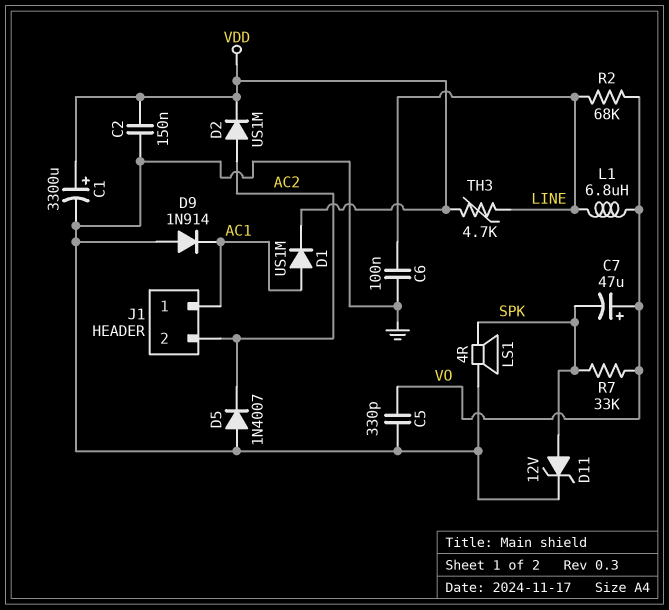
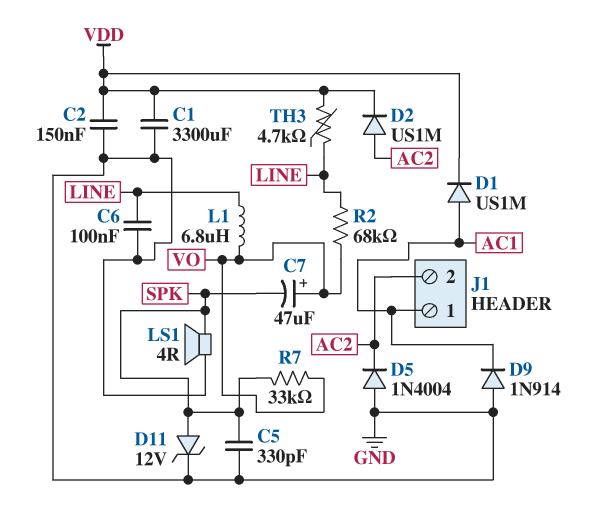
C1: 3300uF (plus VDD, minus GND) -> 3300uF (GND, VDD)
C5: 330pF (GND, VO) -> 330pF (GND, SPK)
D5: diode 1N4007 (A GND, K AC2) -> diode 1N4004 (A GND, K AC2)

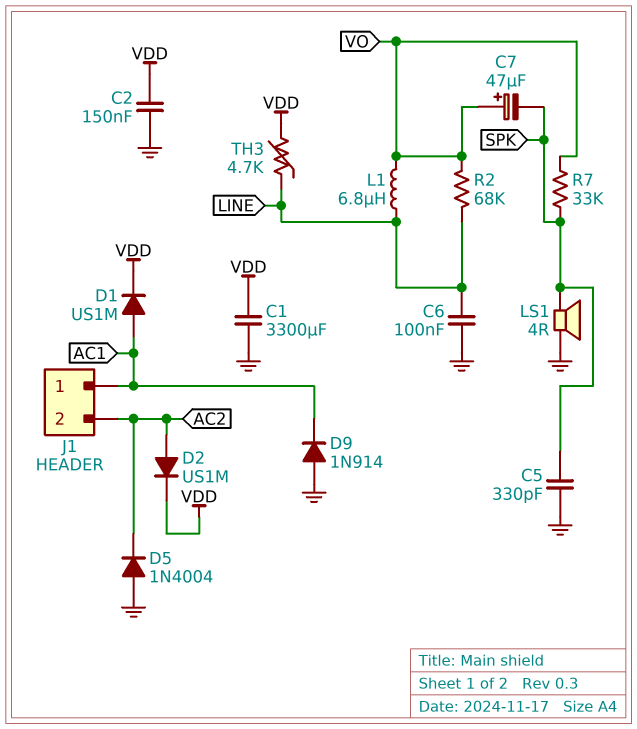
D11: zener 12V (A SPK, K GND) -> none

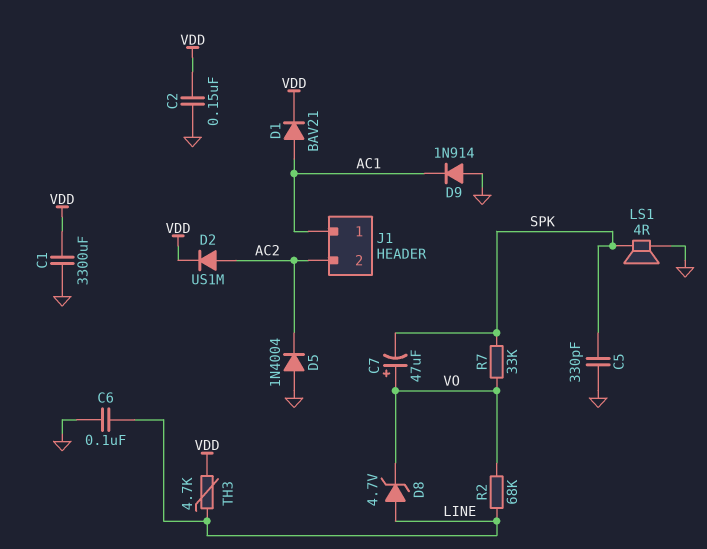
D1: diode US1M (A AC1, K VDD) -> diode BAV21 (A AC1, K VDD)
D8: none -> zener 4.7V (A LINE, K VO)
L1: 6.8uH (LINE, VO) -> none

